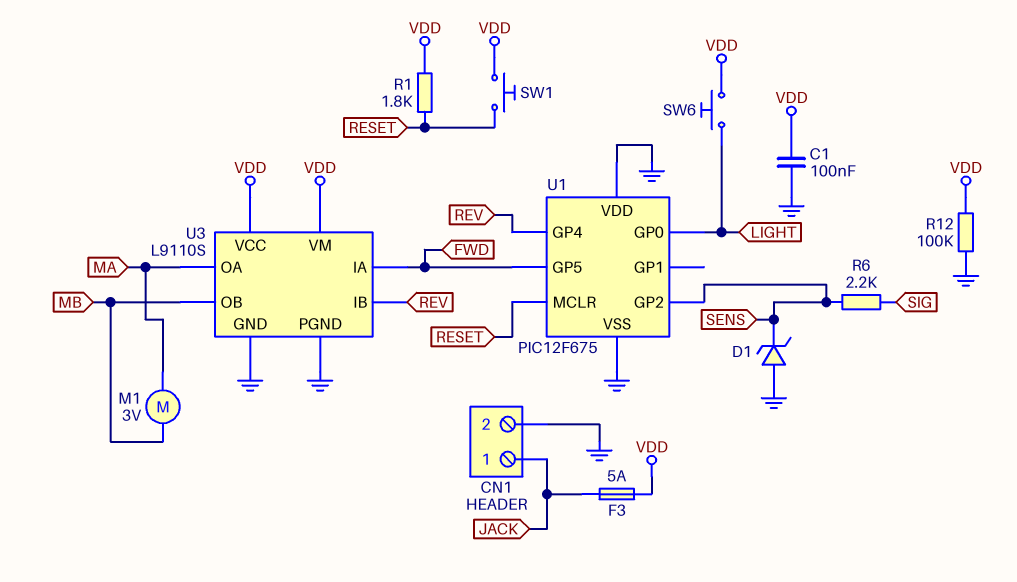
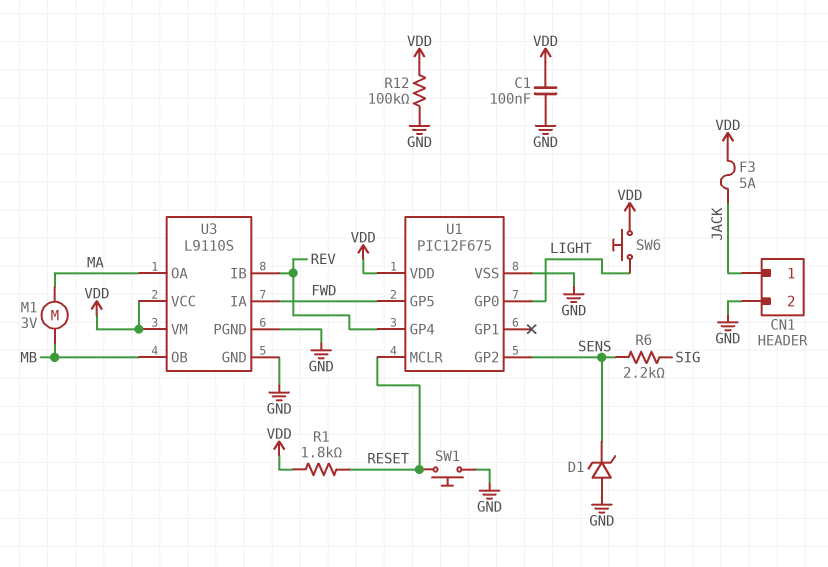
SW1: button (RESET, VDD) -> button (GND, RESET)
U1 pin VDD: GND -> VDD

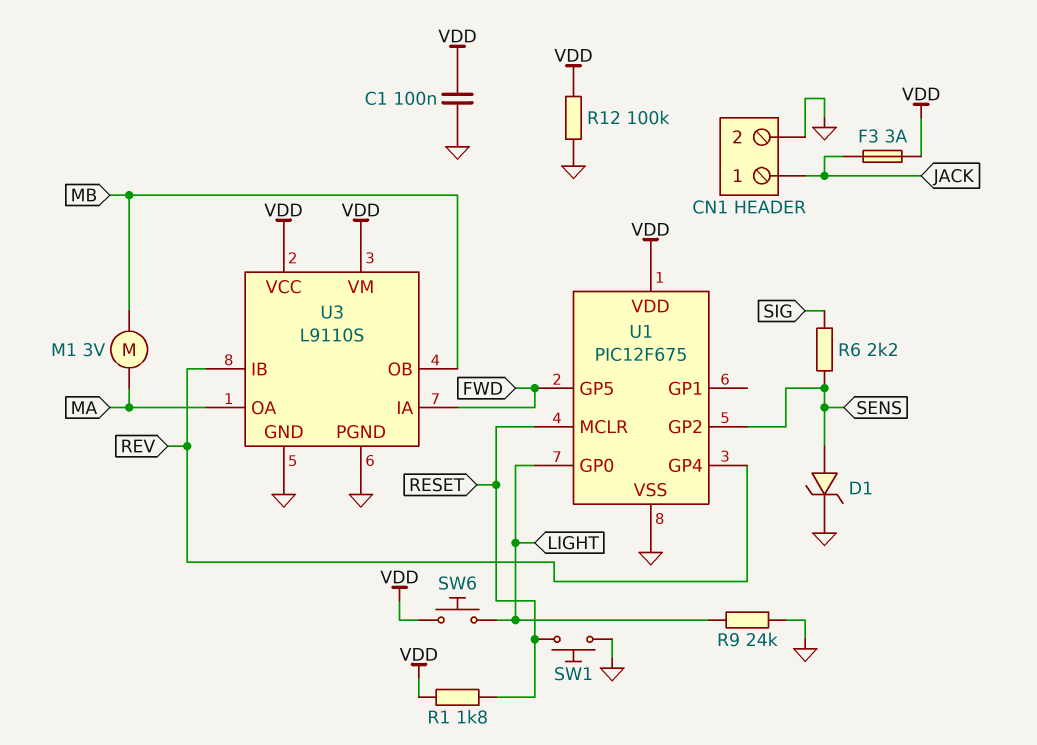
D1: zener (A GND, K SENS) -> zener (A SENS, K GND)
F3: 5A (JACK, VDD) -> 3A (JACK, VDD)
R9: none -> 24k (GND, LIGHT)

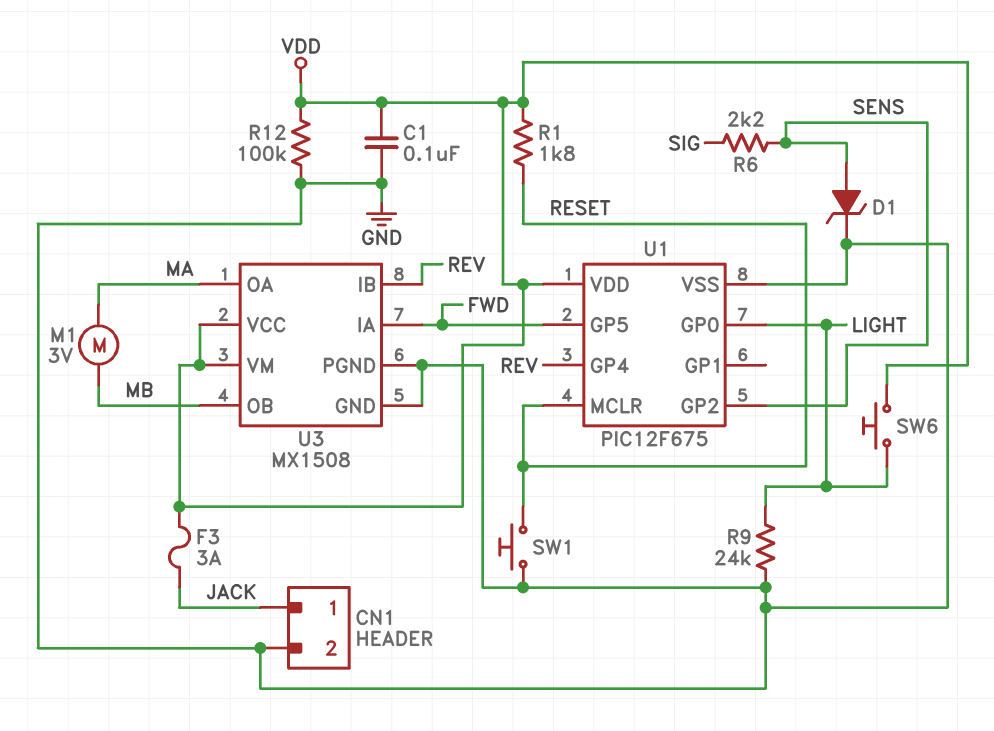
U3: L9110S -> MX1508

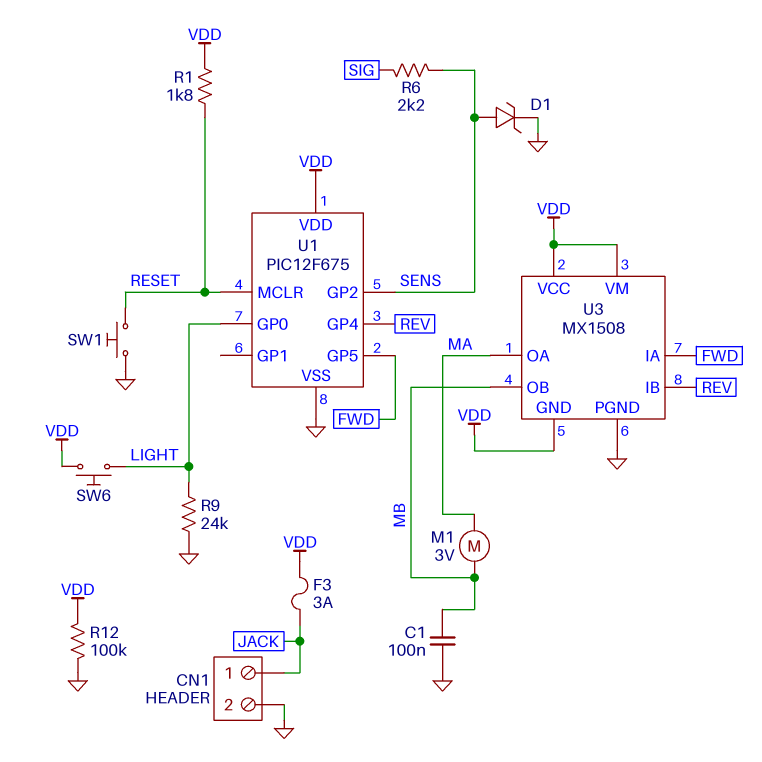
C1: 100nF (GND, VDD) -> 100nF (GND, MB)
U3 pin GND: GND -> VDD

